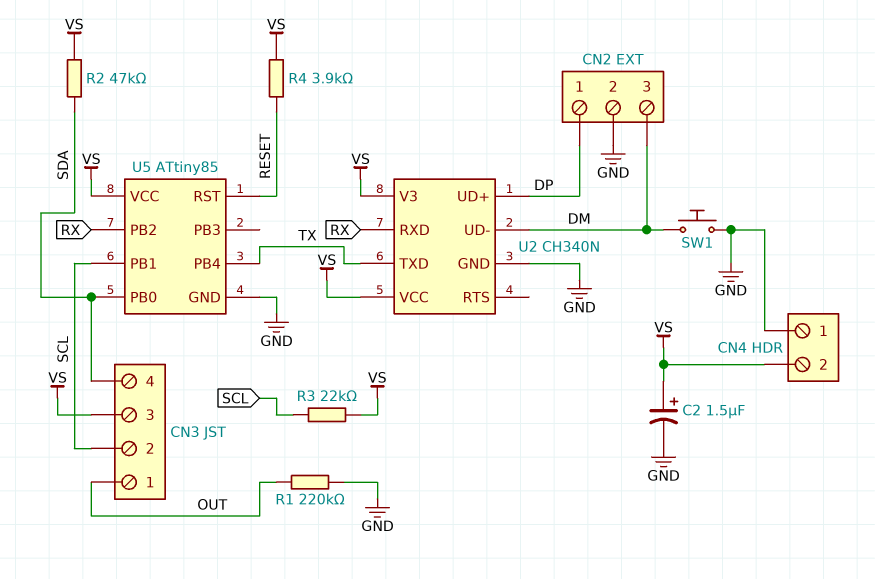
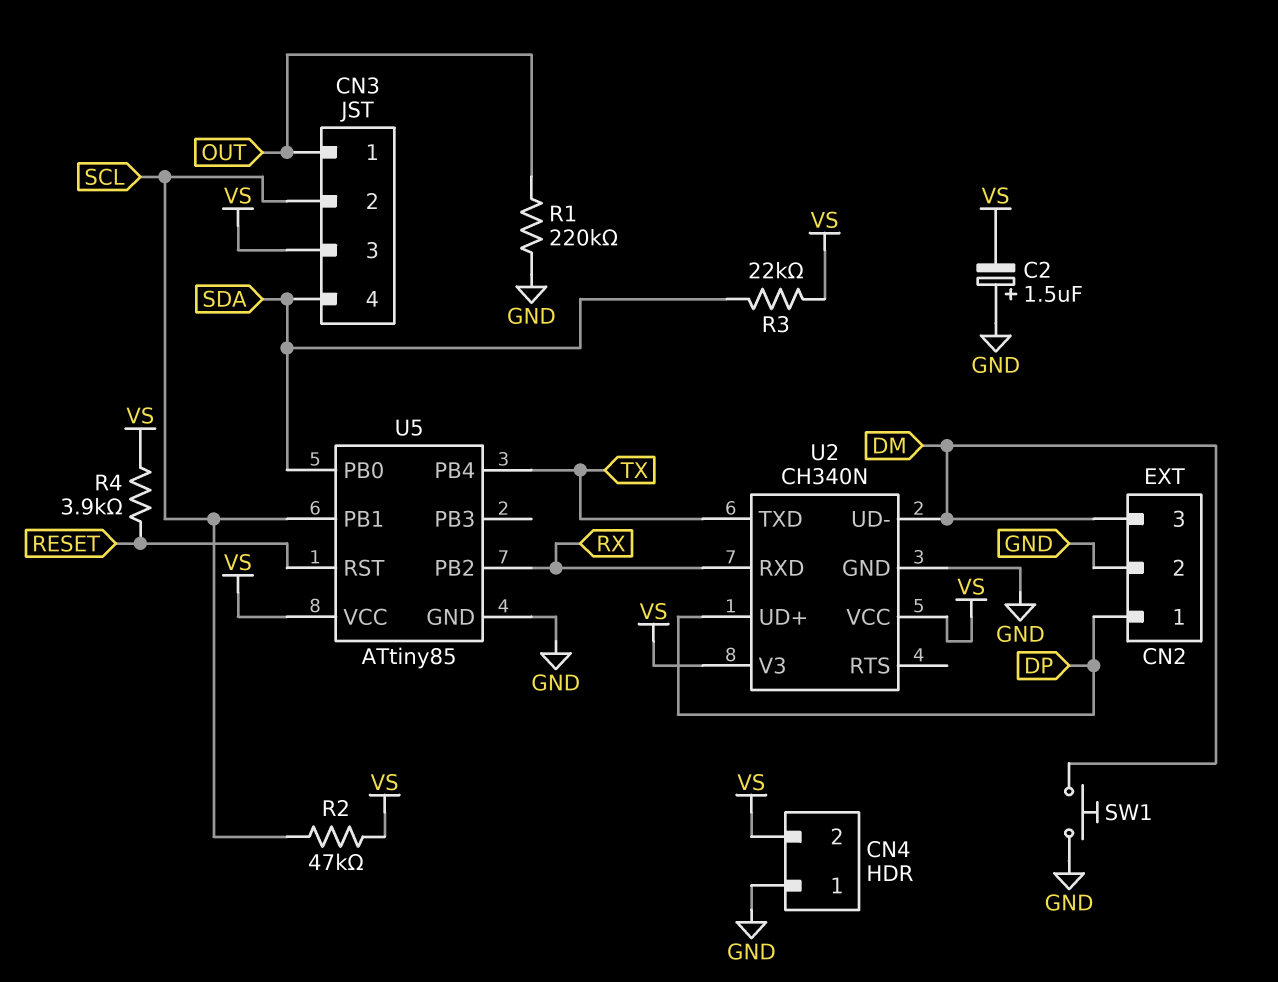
C2: 1.5uF (plus VS, minus GND) -> 1.5uF (plus GND, minus VS)
R2: 47k (SDA, VS) -> 47k (SCL, VS)
R3: 22k (SCL, VS) -> 22k (SDA, VS)

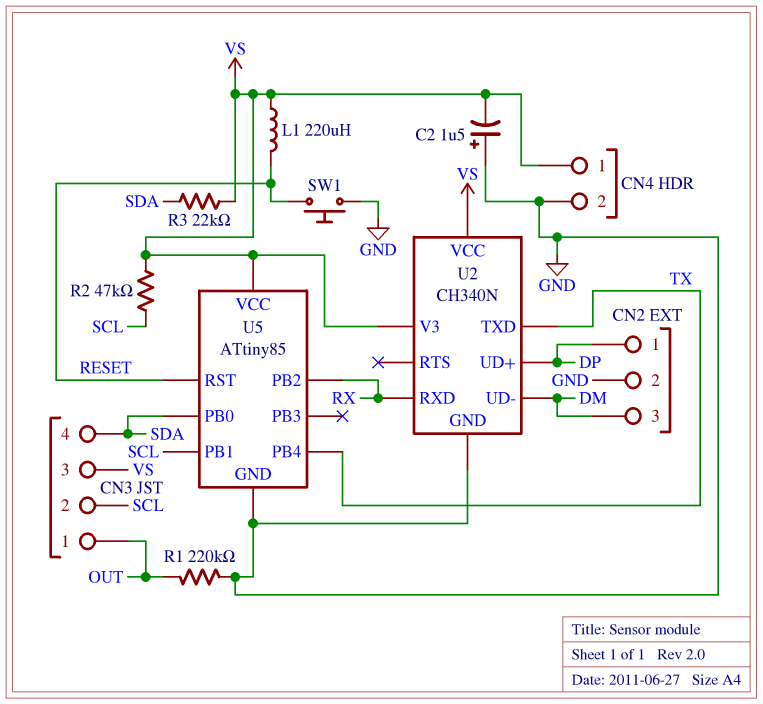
CN4 pin 1: GND -> VS
CN4 pin 2: VS -> GND
L1: none -> 220uH (RESET, VS)
R4: 3.9k (RESET, VS) -> none
SW1: button (DM, GND) -> button (GND, RESET)

